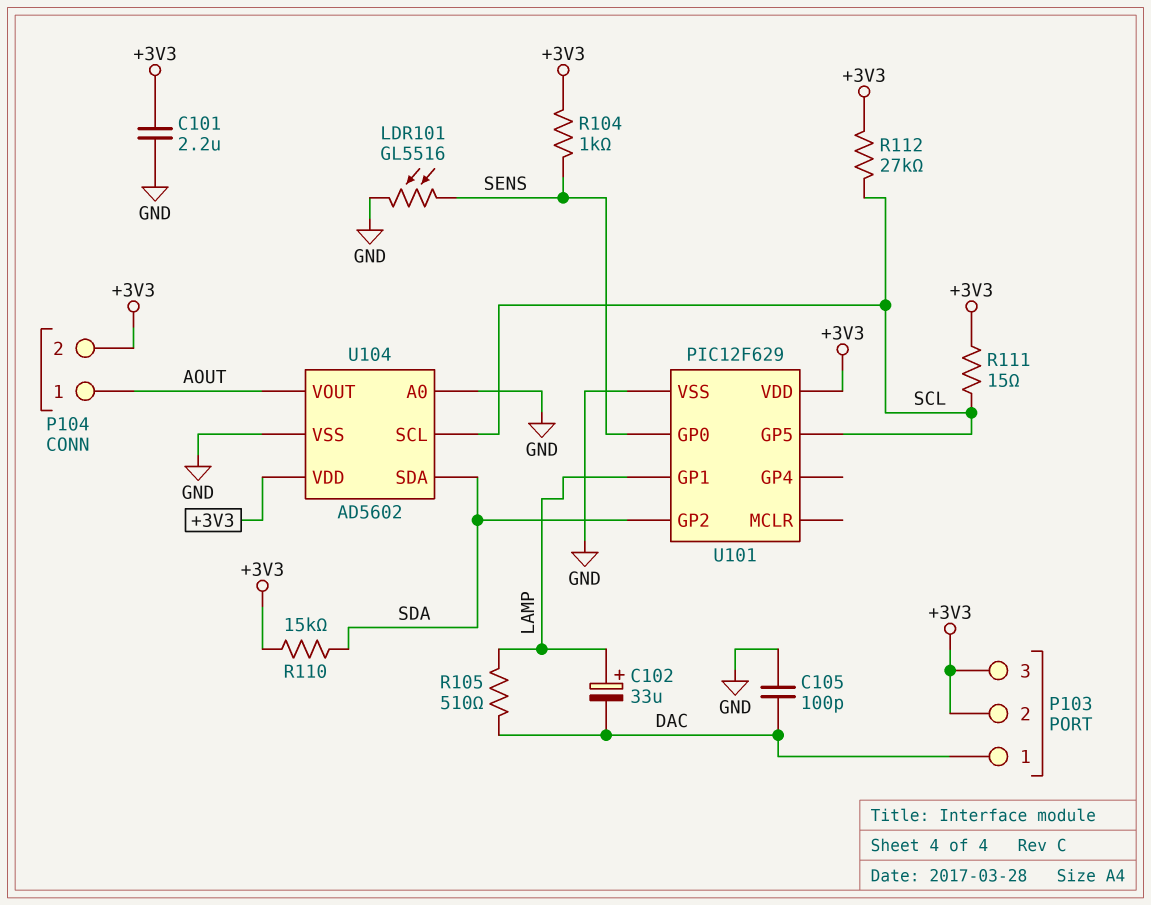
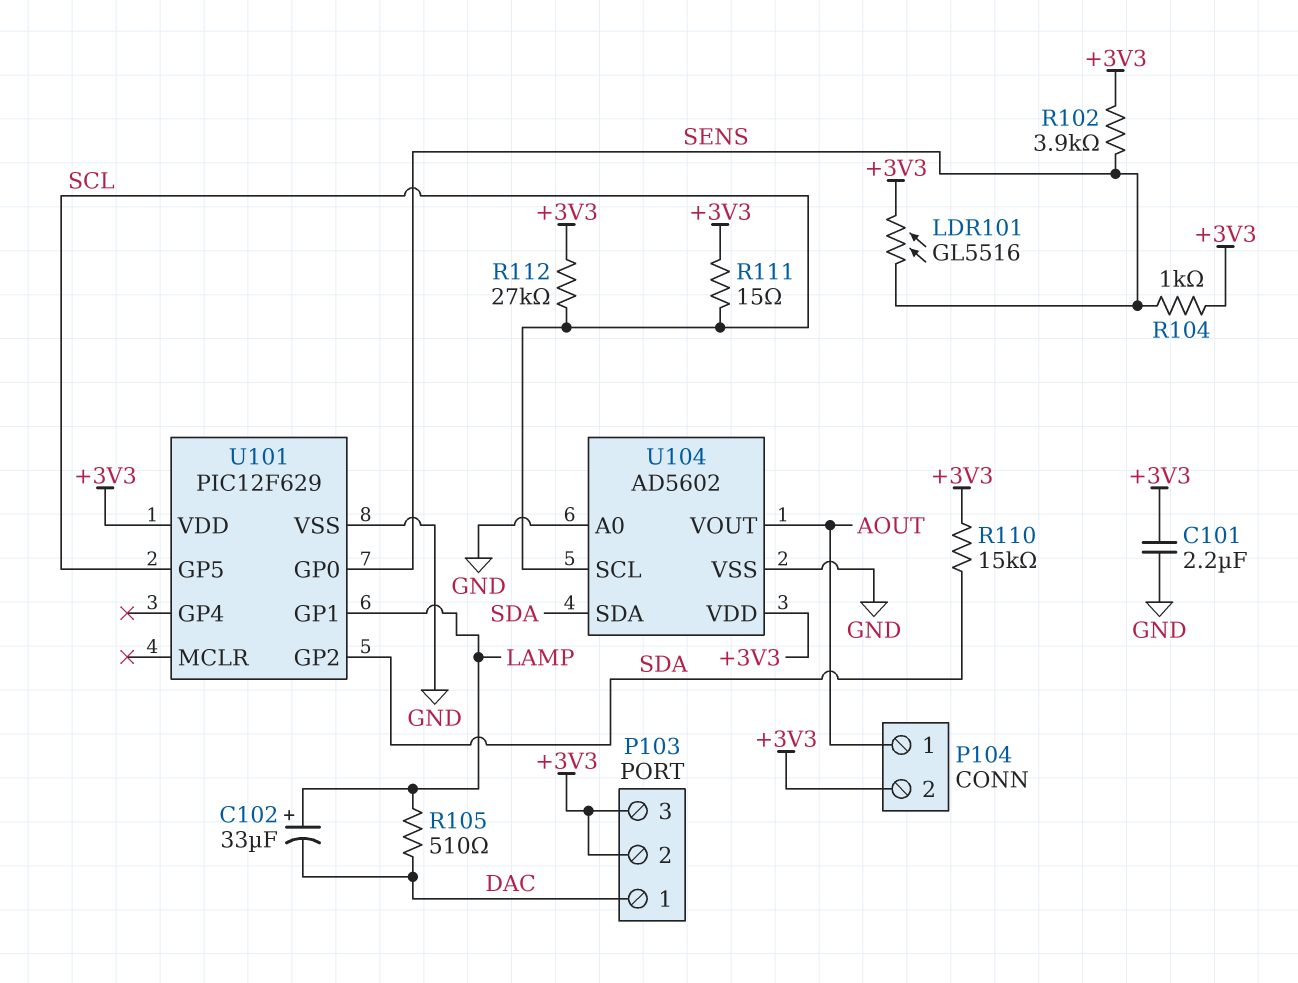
C105: 100pF (DAC, GND) -> none
LDR101: GL5516 (GND, SENS) -> GL5516 (+3V3, SENS)
R102: none -> 3.9k (+3V3, SENS)

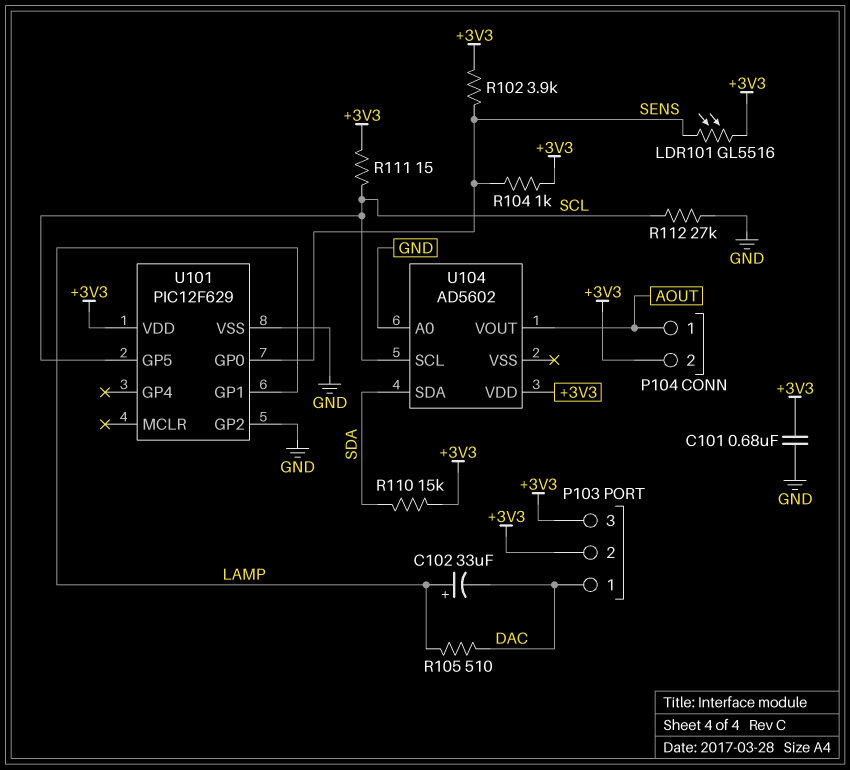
C101: 2.2uF (+3V3, GND) -> 680nF (+3V3, GND)
R112: 27k (+3V3, SCL) -> 27k (GND, SCL)
U101 pin GP2: SDA -> GND
U104 pin VSS: GND -> none

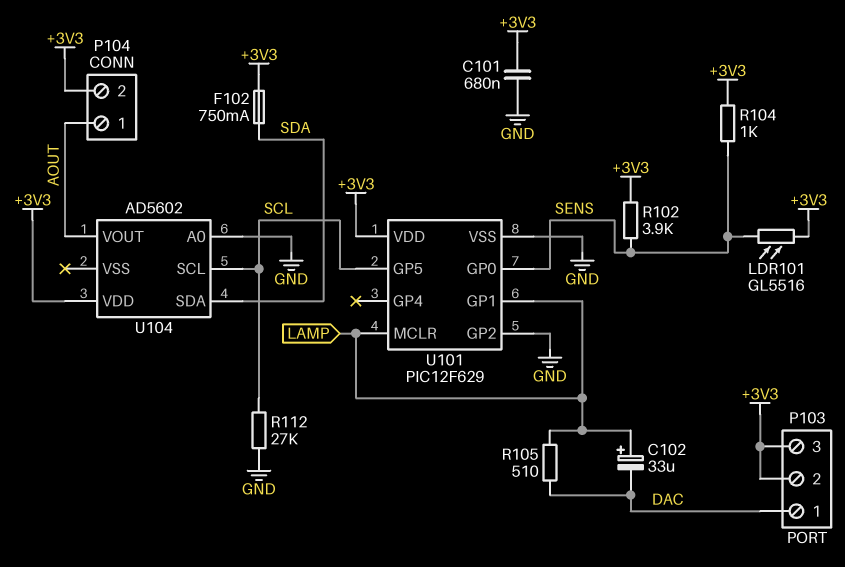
F102: none -> 750mA (+3V3, SDA)
R110: 15k (+3V3, SDA) -> none
R111: 15 (+3V3, SCL) -> none
U101 pin MCLR: none -> LAMP

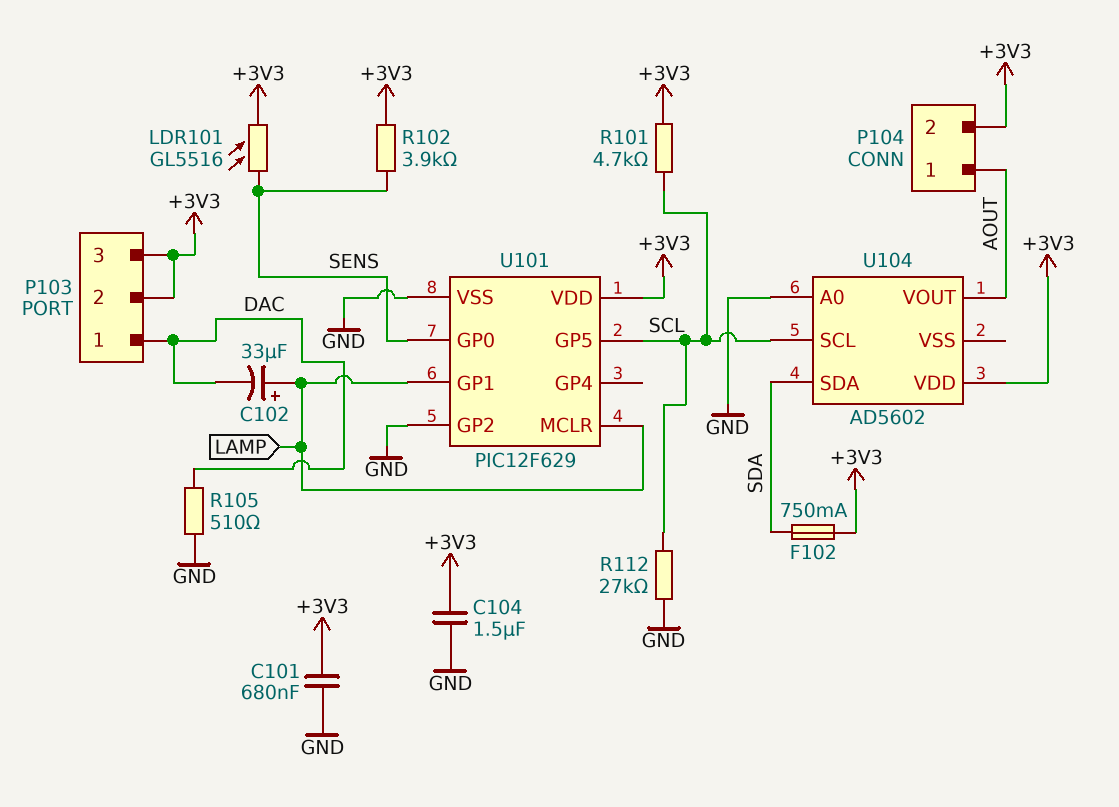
C104: none -> 1.5uF (+3V3, GND)
R101: none -> 4.7k (+3V3, SCL)
R104: 1k (+3V3, SENS) -> none
R105: 510 (DAC, LAMP) -> 510 (DAC, GND)

